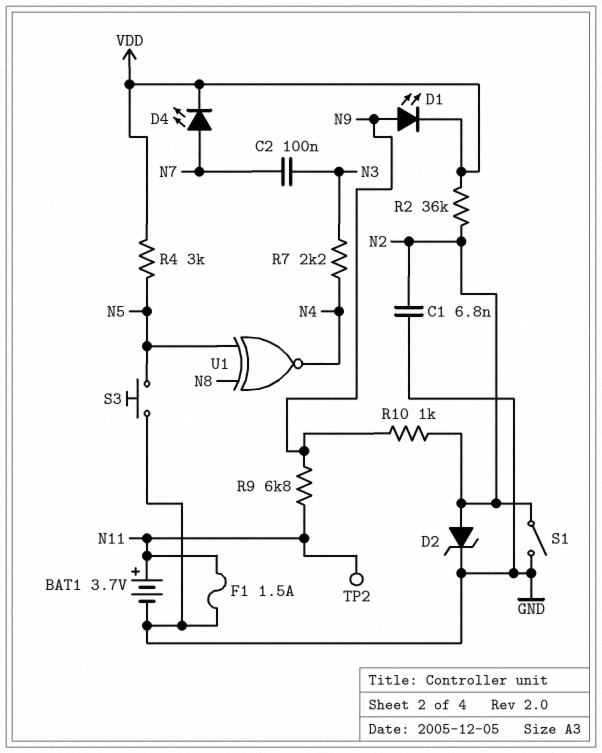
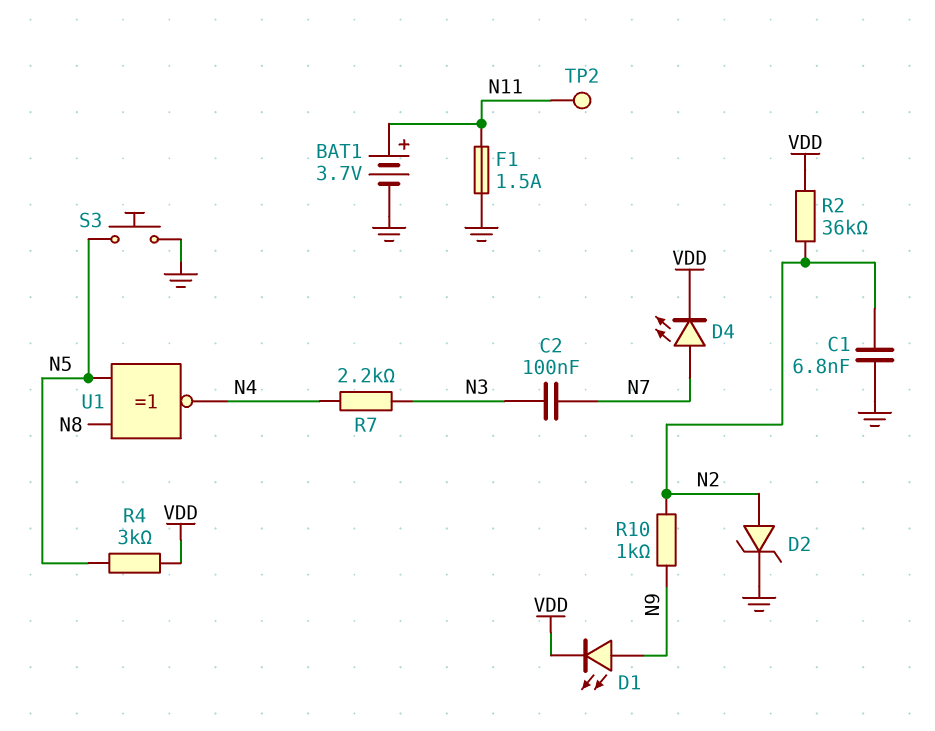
R9: 6.8k (N9, N11) -> none
S1: switch (GND, N2) -> none

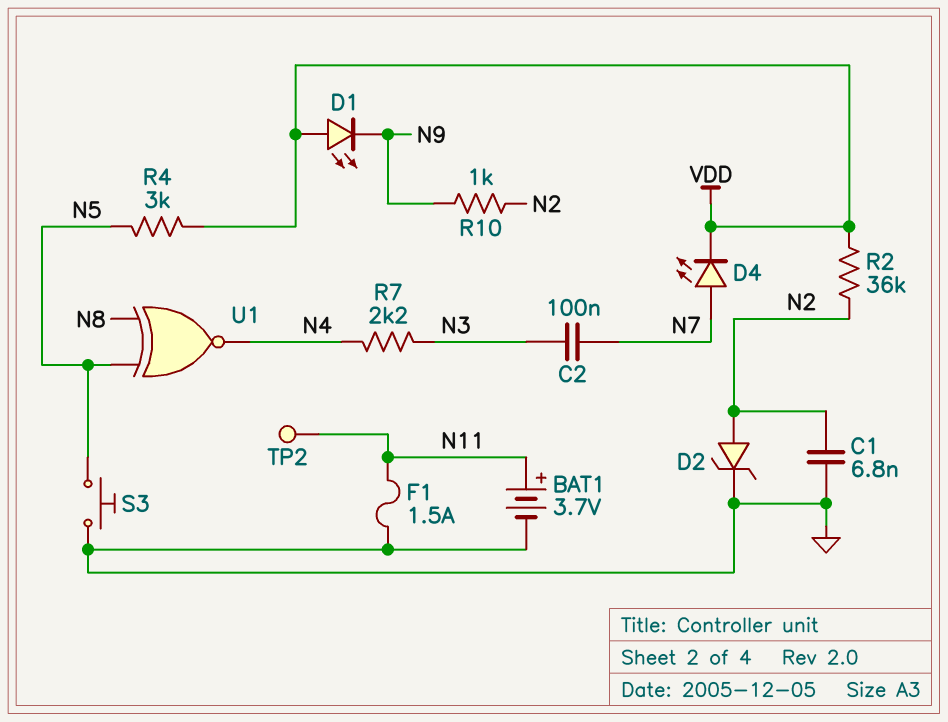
D1: LED (A N9, K VDD) -> LED (A VDD, K N9)

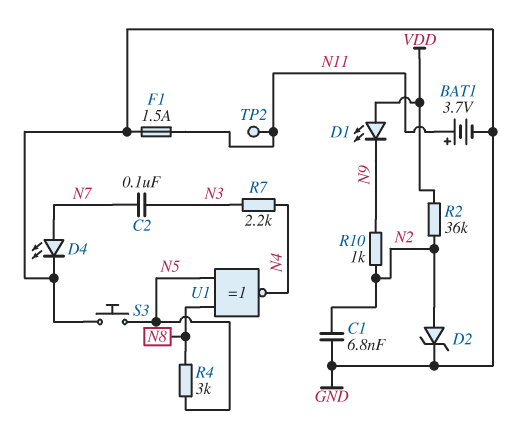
D4: LED (A N7, K VDD) -> LED (A N7, K GND)
R4: 3k (N5, VDD) -> 3k (N5, N8)

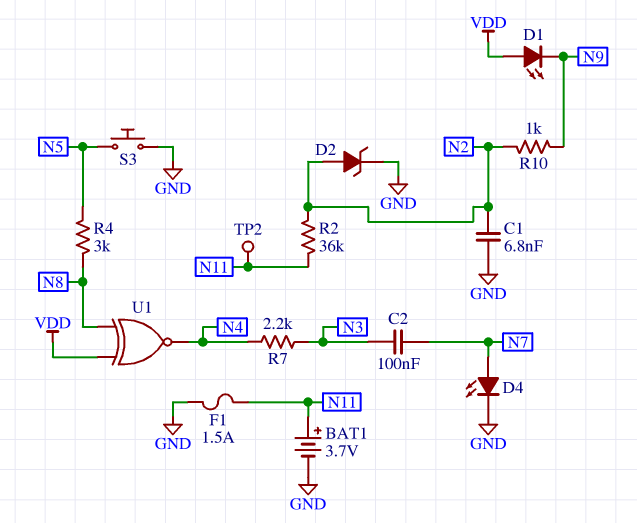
R2: 36k (N2, VDD) -> 36k (N2, N11)
U1: XNOR (in N5, in N8, out N4) -> XNOR (in N8, in VDD, out N4)

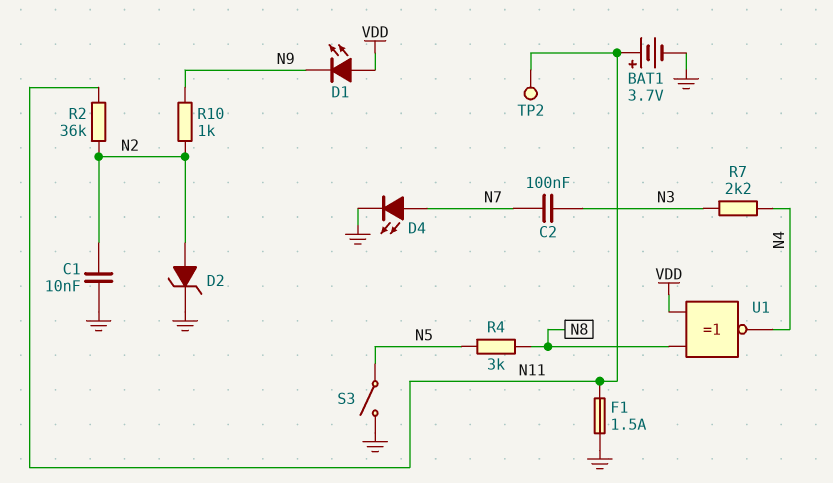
C1: 6.8nF (GND, N2) -> 10nF (GND, N2)
S3: button (GND, N5) -> switch (GND, N5)

